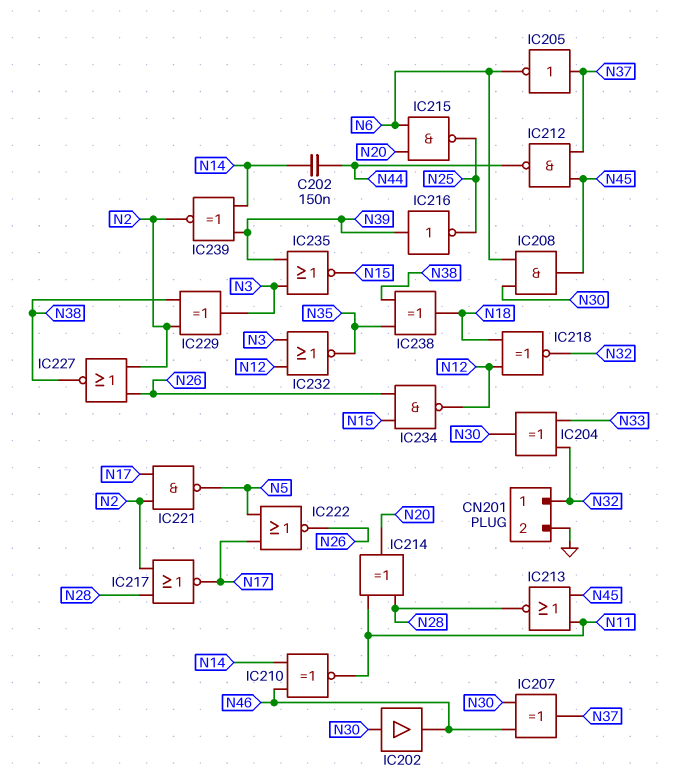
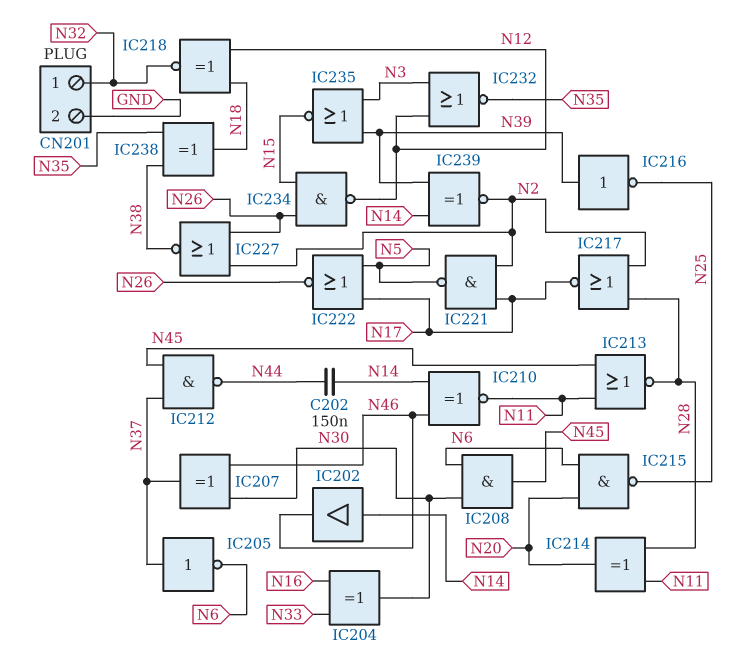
IC202: buffer (in N30, out N46) -> buffer (in N14, out N46)
IC204: XOR (in N32, in N33, out N30) -> XOR (in N16, in N33, out N30)
IC229: XOR (in N2, in N38, out N3) -> none

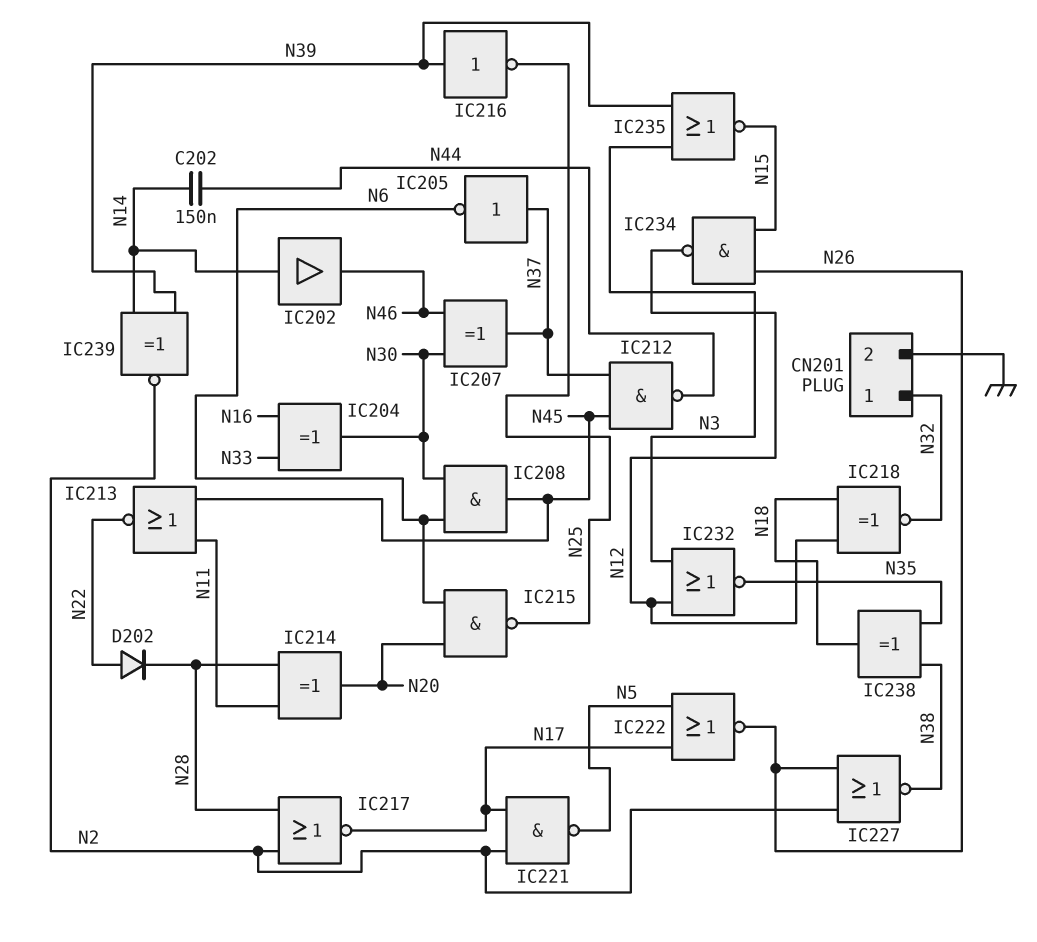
D202: none -> diode (A N22, K N28)
IC210: XNOR (in N14, in N46, out N11) -> none
IC213: NOR (in N11, in N45, out N28) -> NOR (in N11, in N45, out N22)

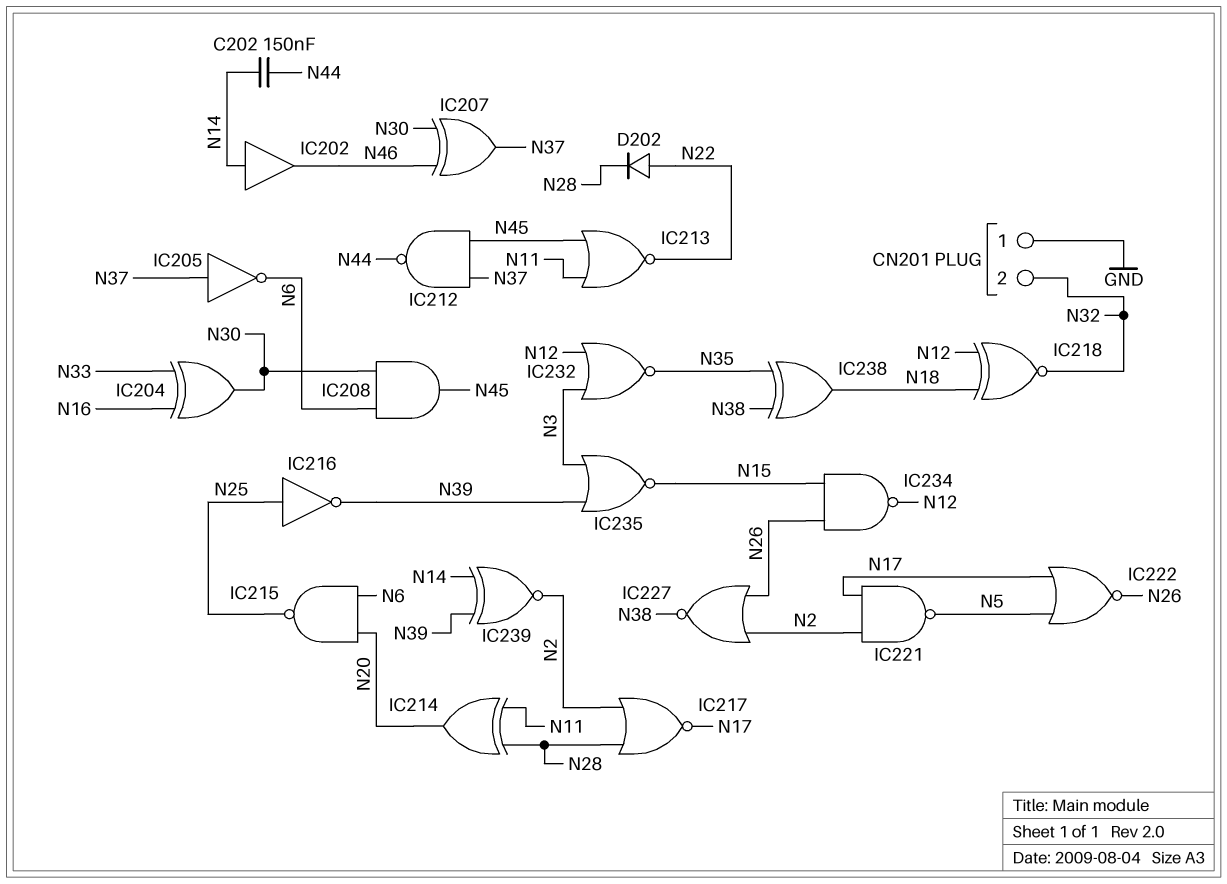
CN201 pin 1: N32 -> GND
CN201 pin 2: GND -> N32
IC216: NOT (in N39, out N25) -> NOT (in N25, out N39)

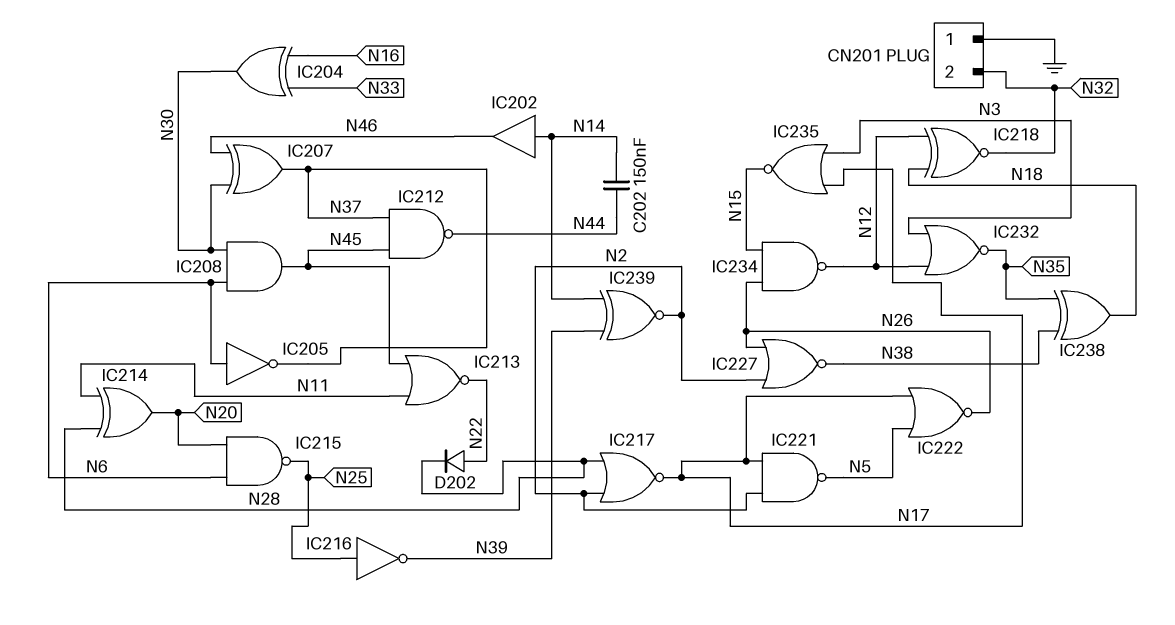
IC205: NOT (in N37, out N6) -> NOT (in N6, out N37)
IC235: NOR (in N3, in N39, out N15) -> NOR (in N3, in N17, out N15)

